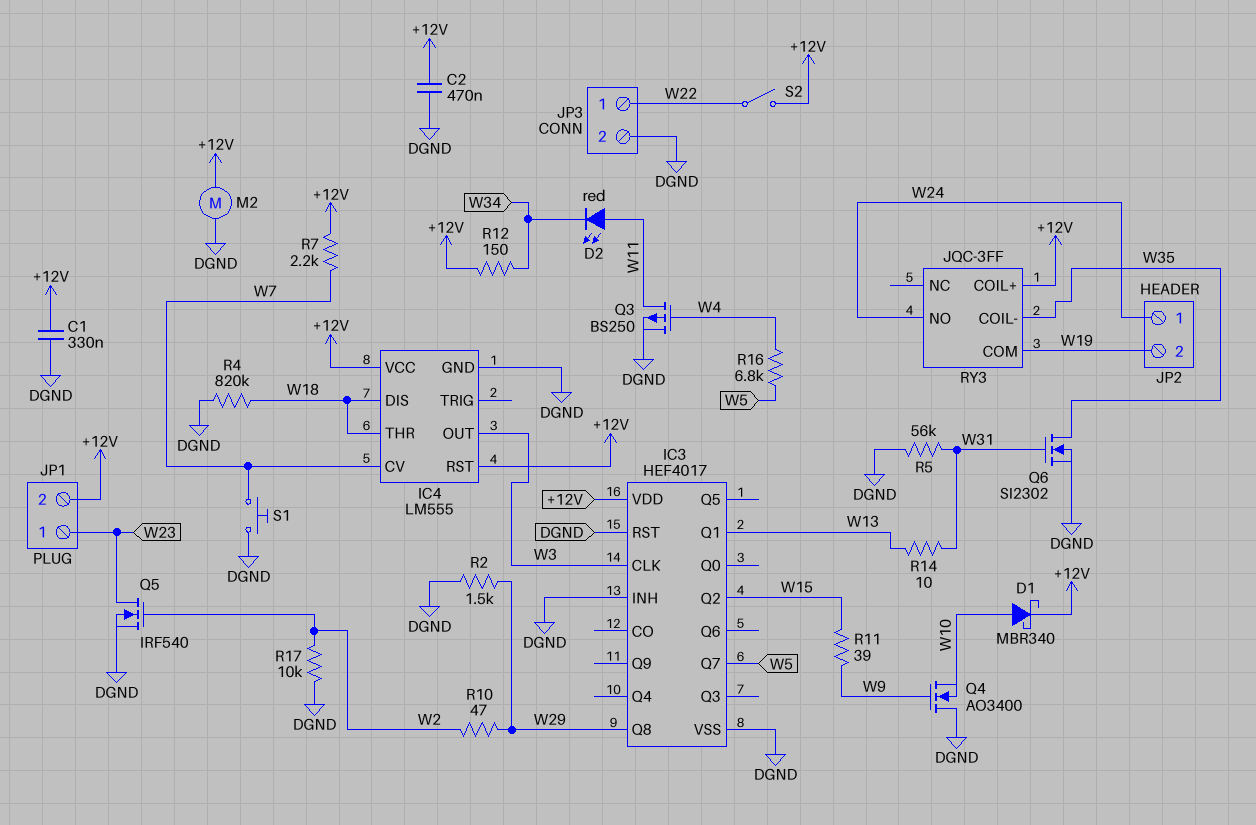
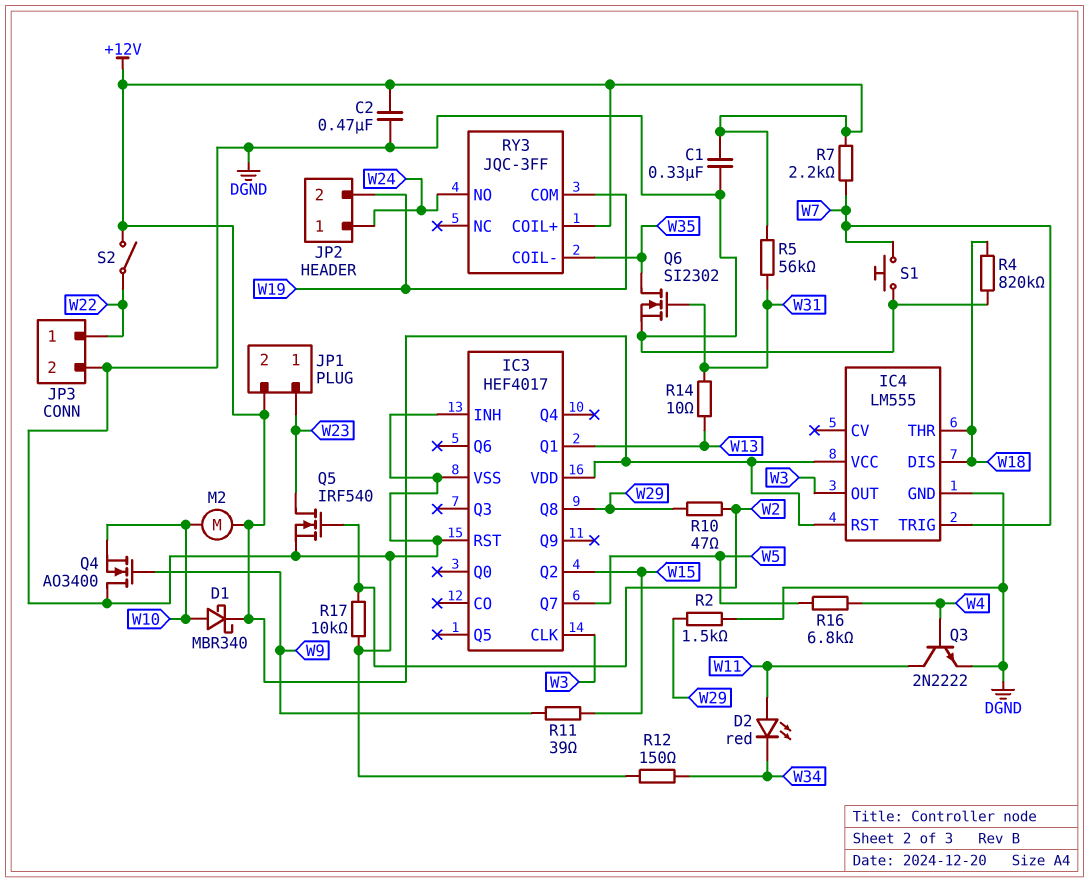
IC4 pin CV: W7 -> none
IC4 pin TRIG: none -> W7
M2: motor (+12V, DGND) -> motor (+12V, W10)
Q3: PMOS BS250 (G W4, D W11, S DGND) -> NPN 2N2222 (B W4, C W11, E DGND)
R5: 56k (DGND, W31) -> 56k (+12V, W31)
R12: 150 (+12V, W34) -> 150 (DGND, W34)

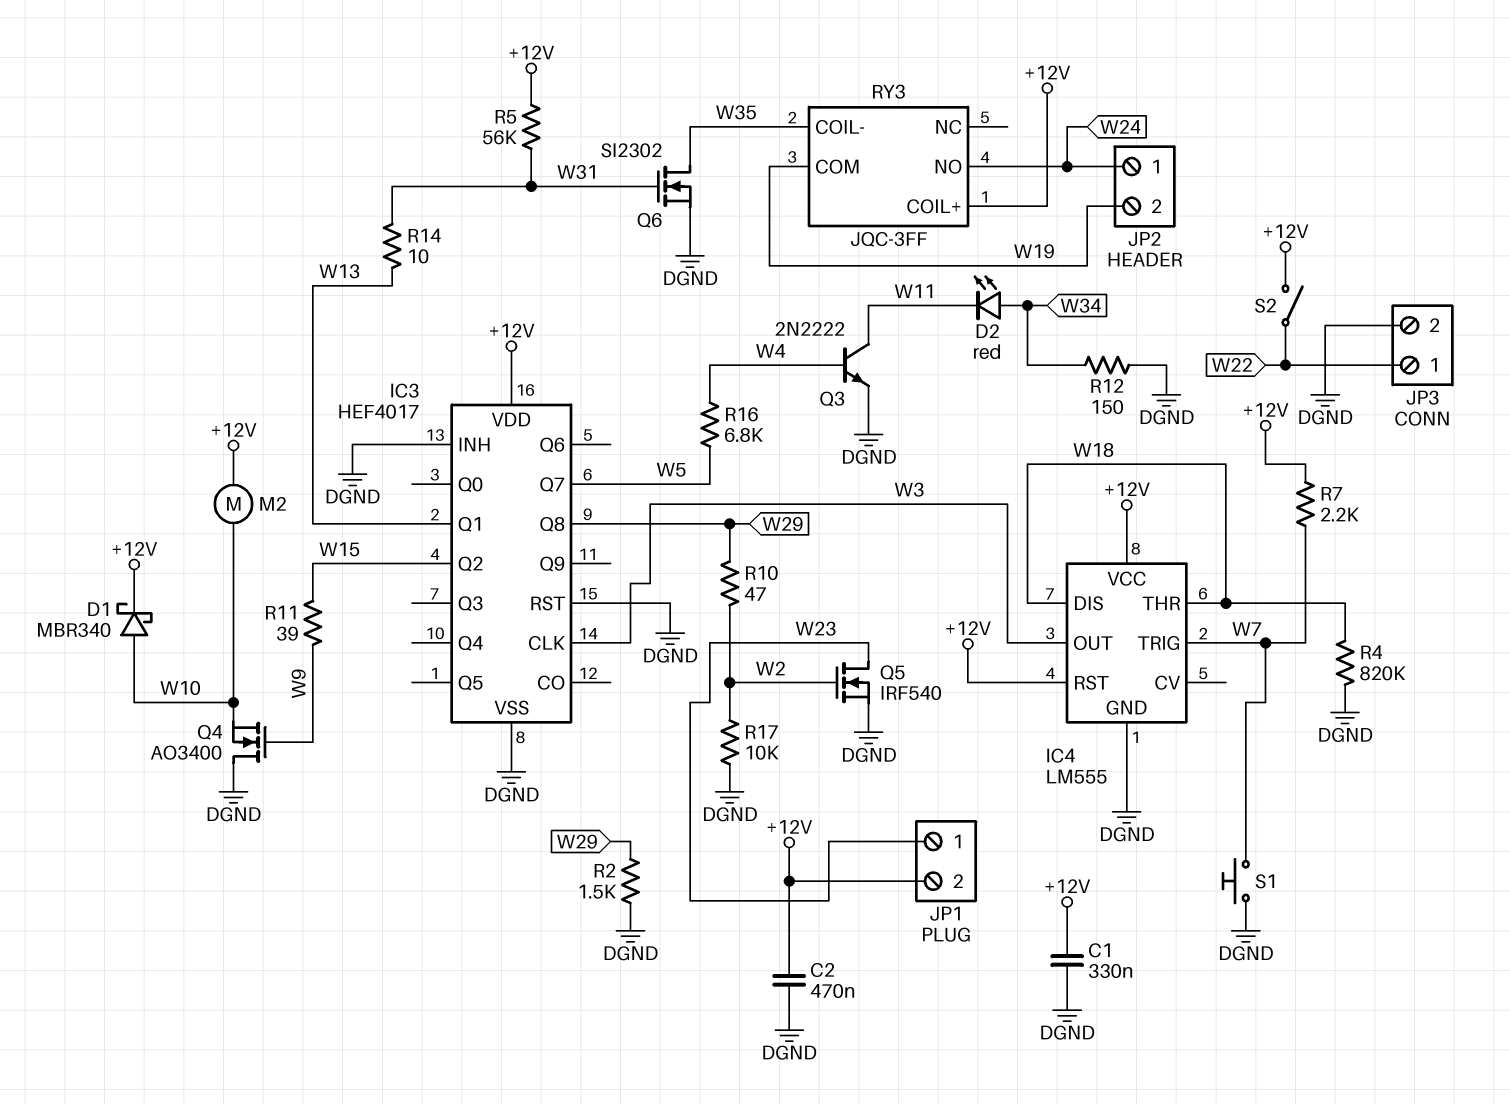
D2: LED red (A W11, K W34) -> LED red (A W34, K W11)

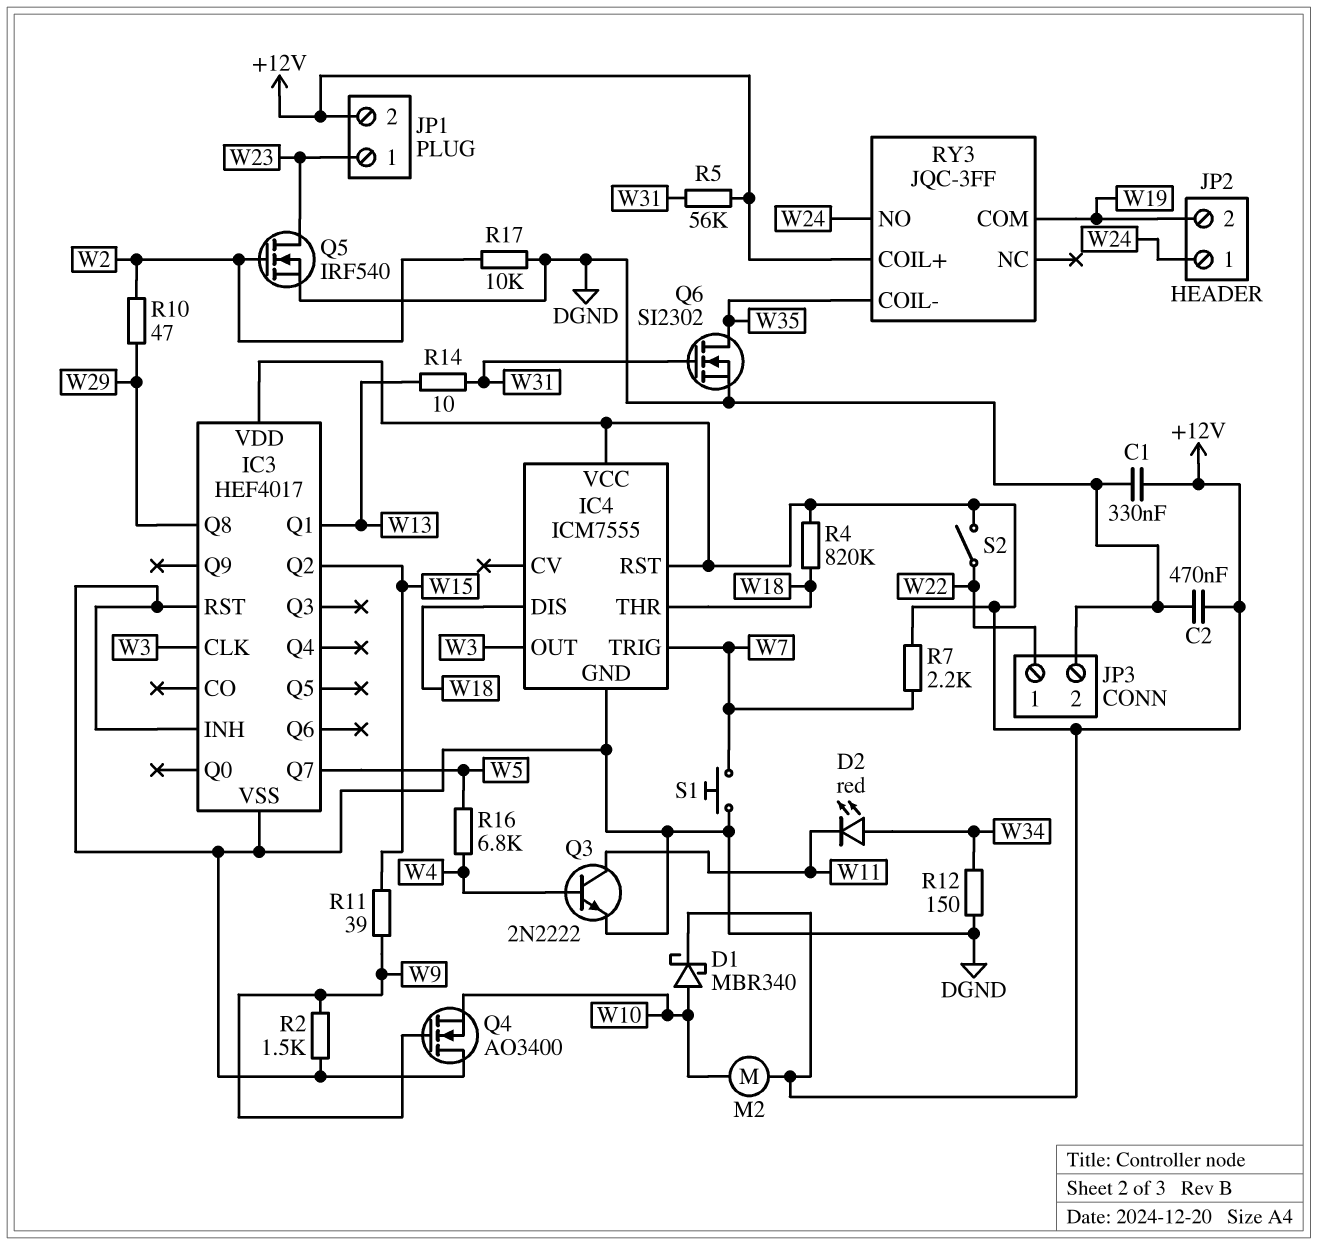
IC4: LM555 -> ICM7555
R2: 1.5k (DGND, W29) -> 1.5k (DGND, W9)
R4: 820k (DGND, W18) -> 820k (+12V, W18)

